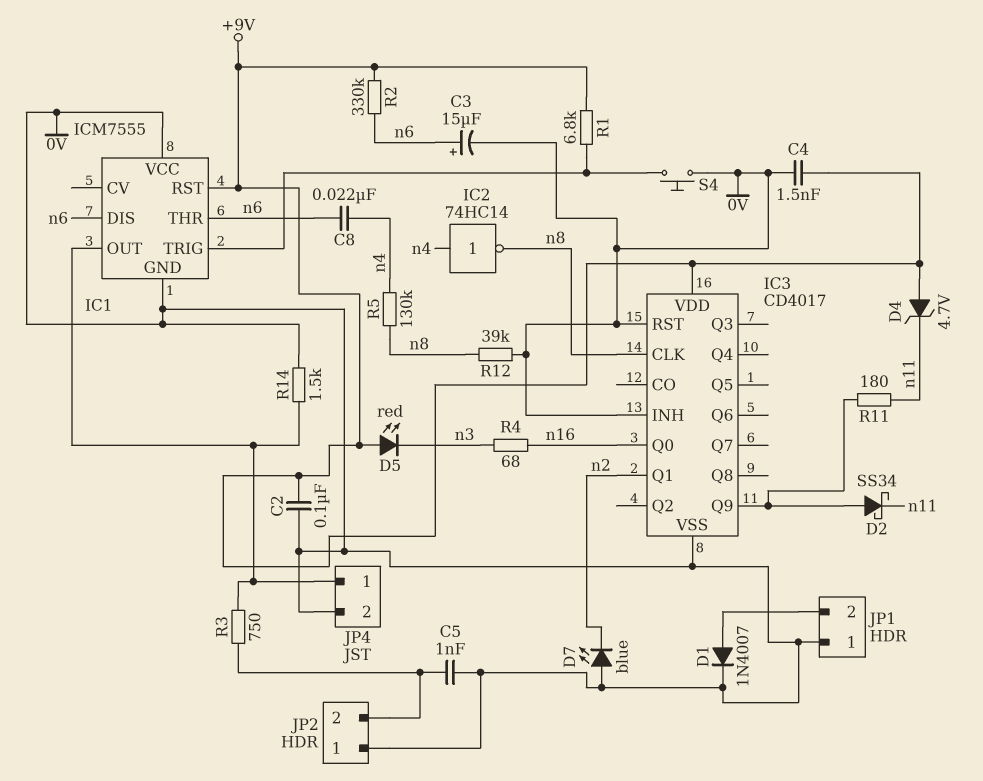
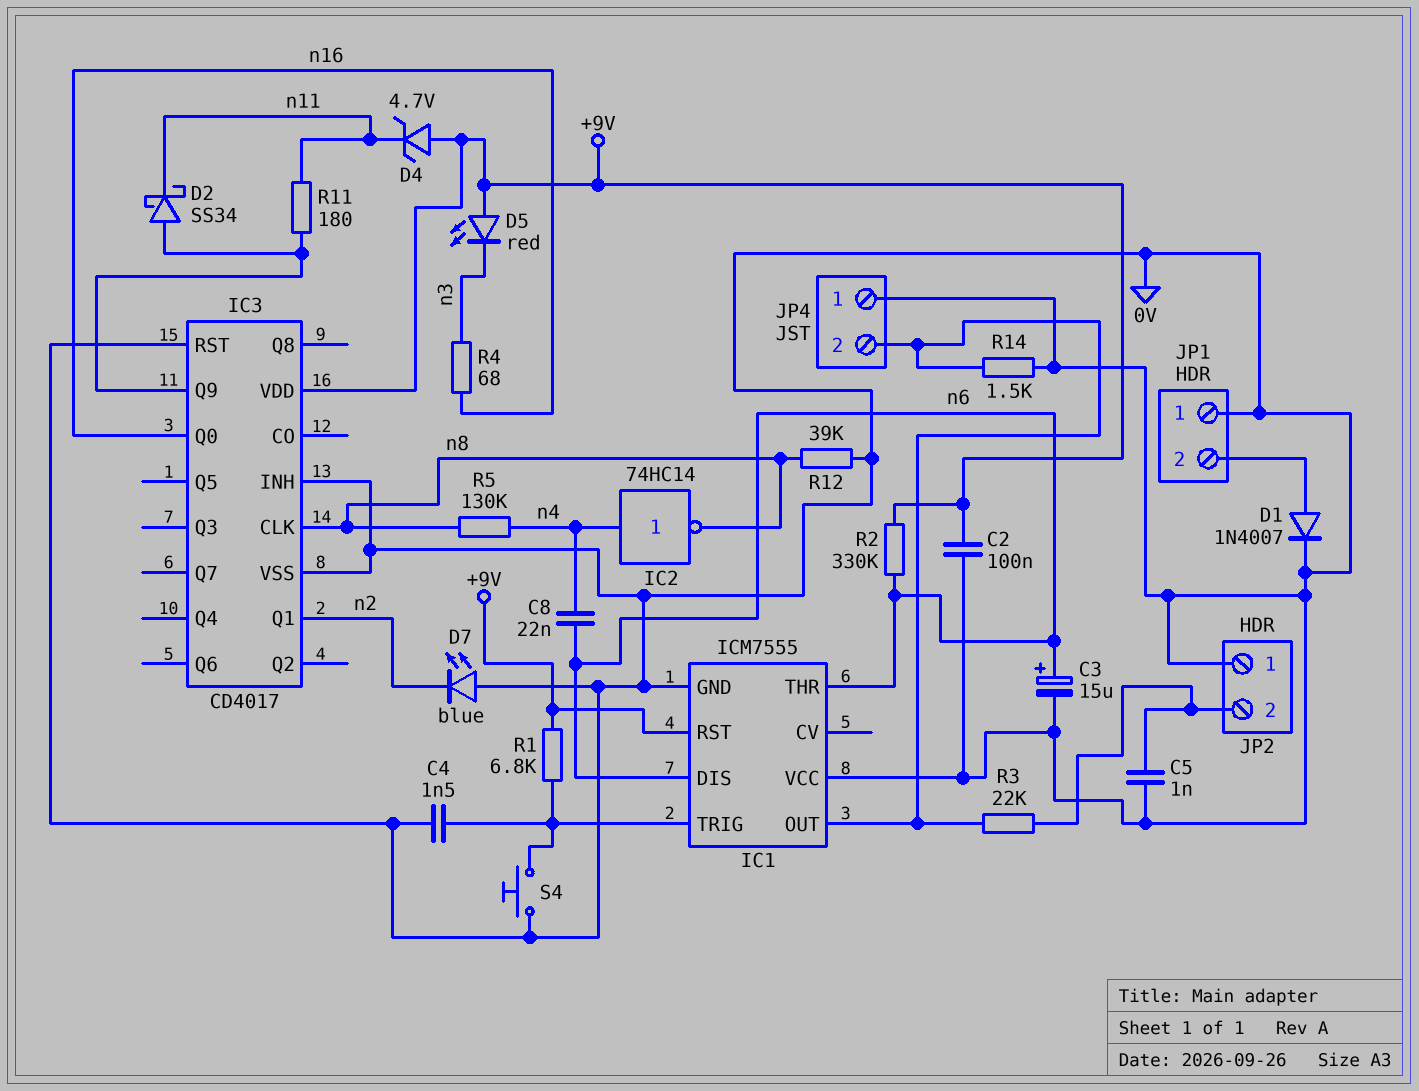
C4: 1.5nF (+9V, 0V) -> 1.5nF (0V, IC1/TRIG)
JP4 pin 1: IC1/OUT -> 0V
JP4 pin 2: 0V -> IC1/OUT
R3: 750 (IC1/OUT, JP2/2) -> 22k (IC1/OUT, JP2/2)

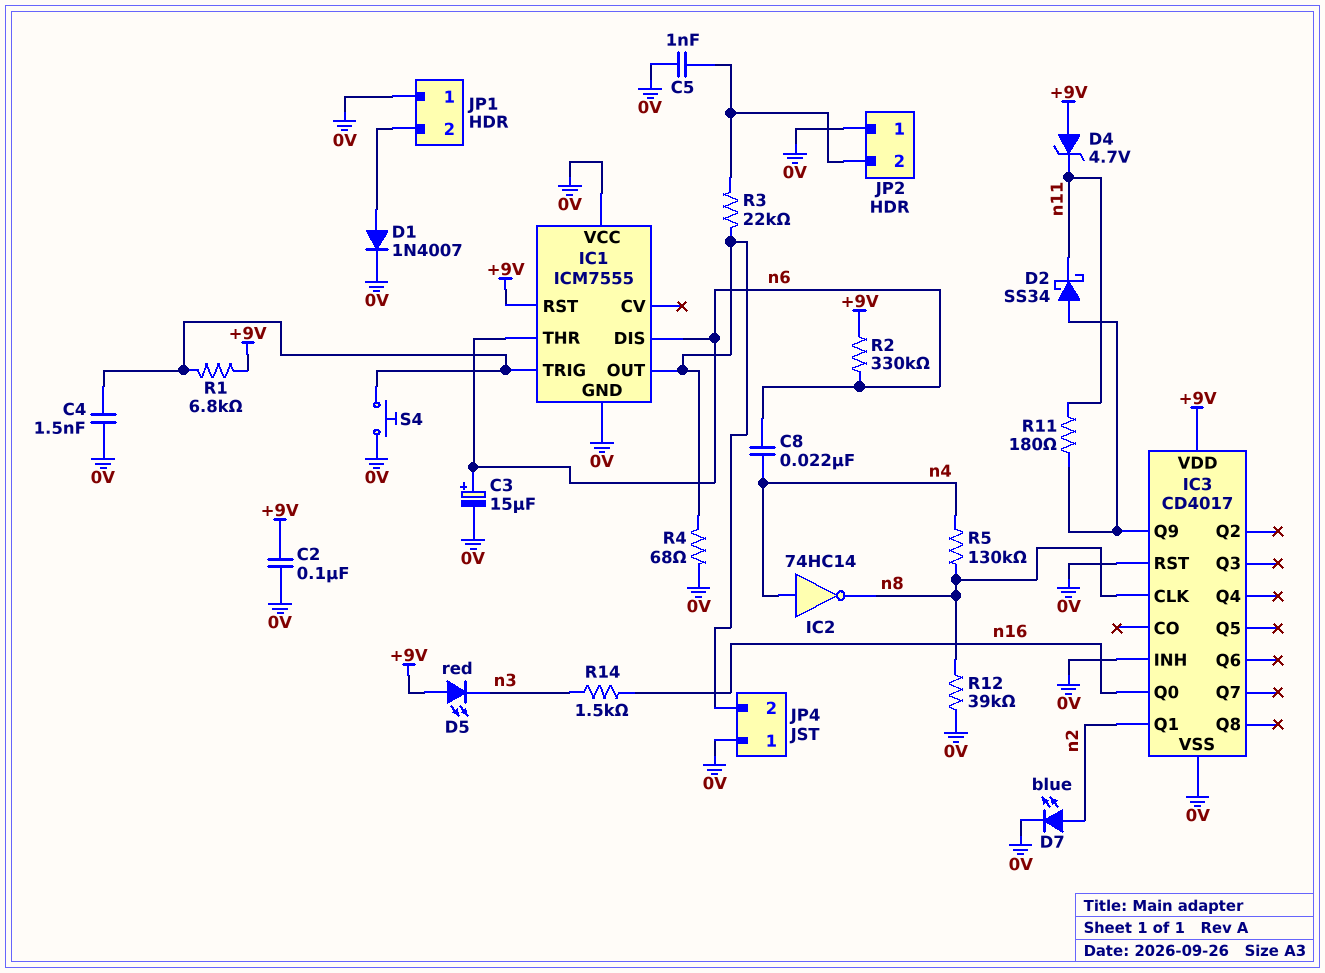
D7: LED blue (A 0V, K n2) -> LED blue (A n2, K 0V)
R4: 68 (n3, n16) -> 68 (0V, IC1/OUT)
R14: 1.5k (0V, IC1/OUT) -> 1.5k (n3, n16)

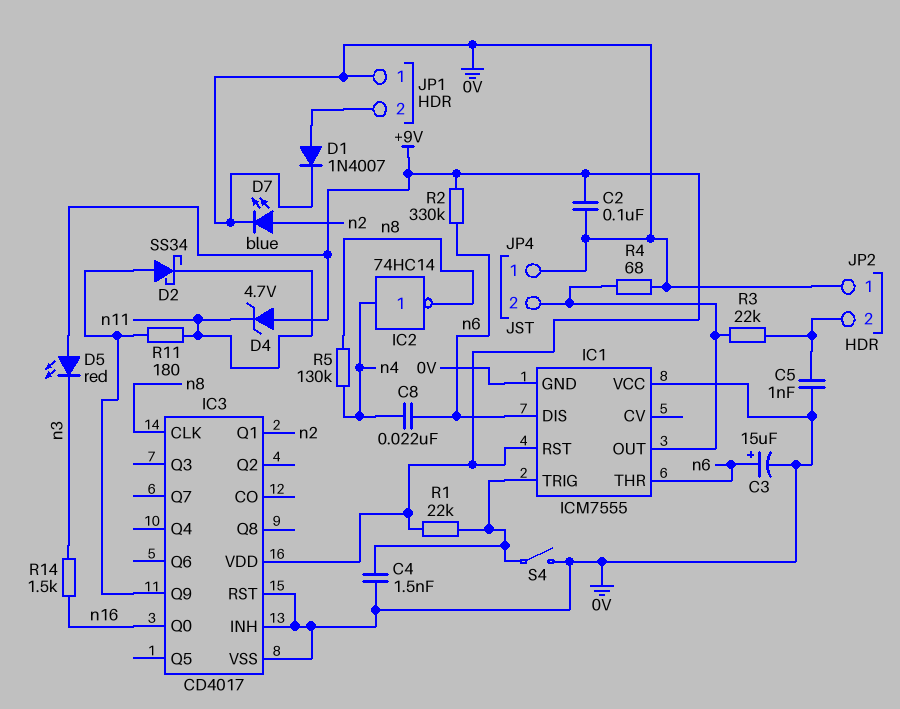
R1: 6.8k (+9V, IC1/TRIG) -> 22k (+9V, IC1/TRIG)
R12: 39k (0V, n8) -> none
S4: button (0V, IC1/TRIG) -> switch (0V, IC1/TRIG)

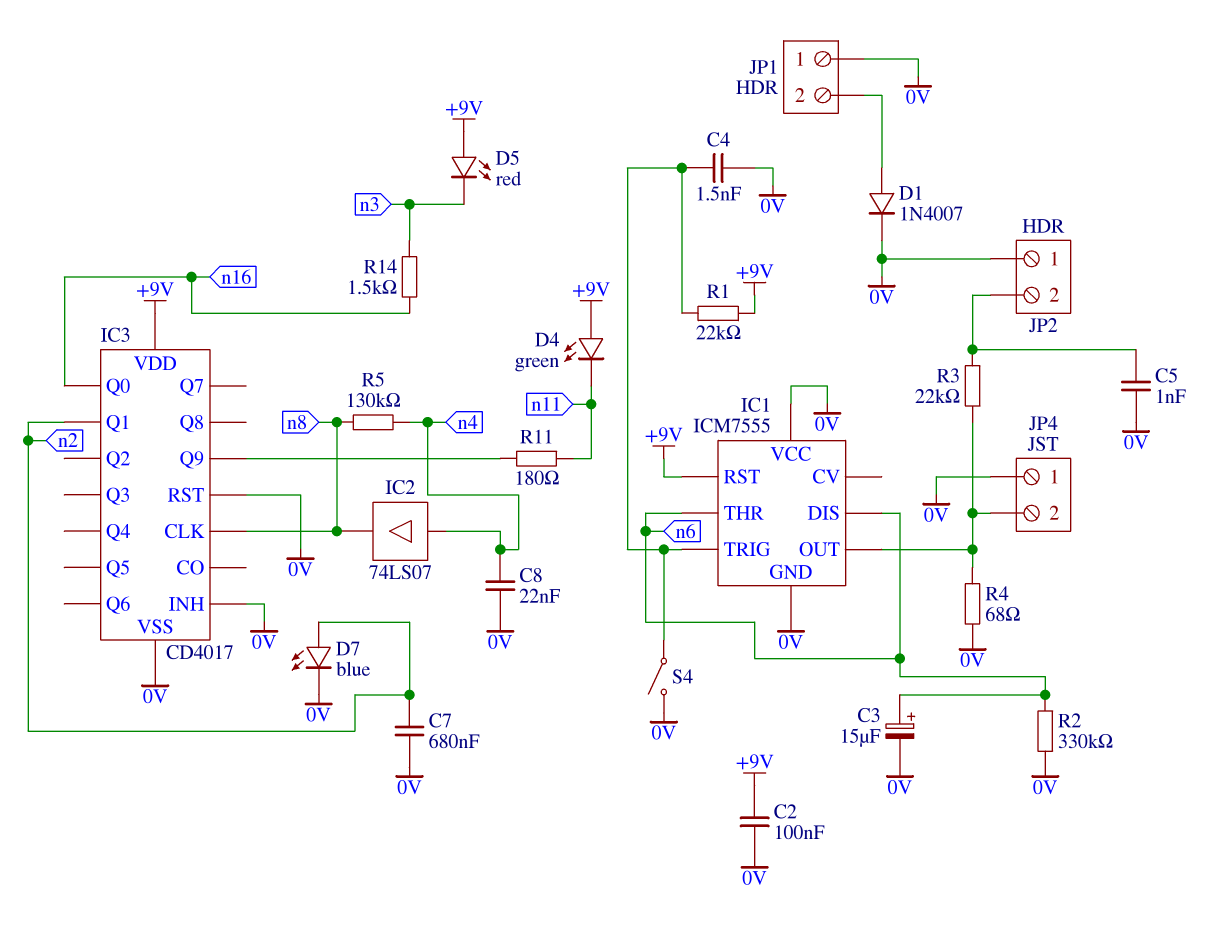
C7: none -> 680nF (0V, n2)
C8: 22nF (n4, n6) -> 22nF (0V, n4)
D2: schottky SS34 (A IC3/Q9, K n11) -> none
D4: zener 4.7V (A +9V, K n11) -> LED green (A +9V, K n11)
IC2: NOT 74HC14 (in n4, out n8) -> buffer 74LS07 (in n4, out n8)
R2: 330k (+9V, n6) -> 330k (0V, n6)

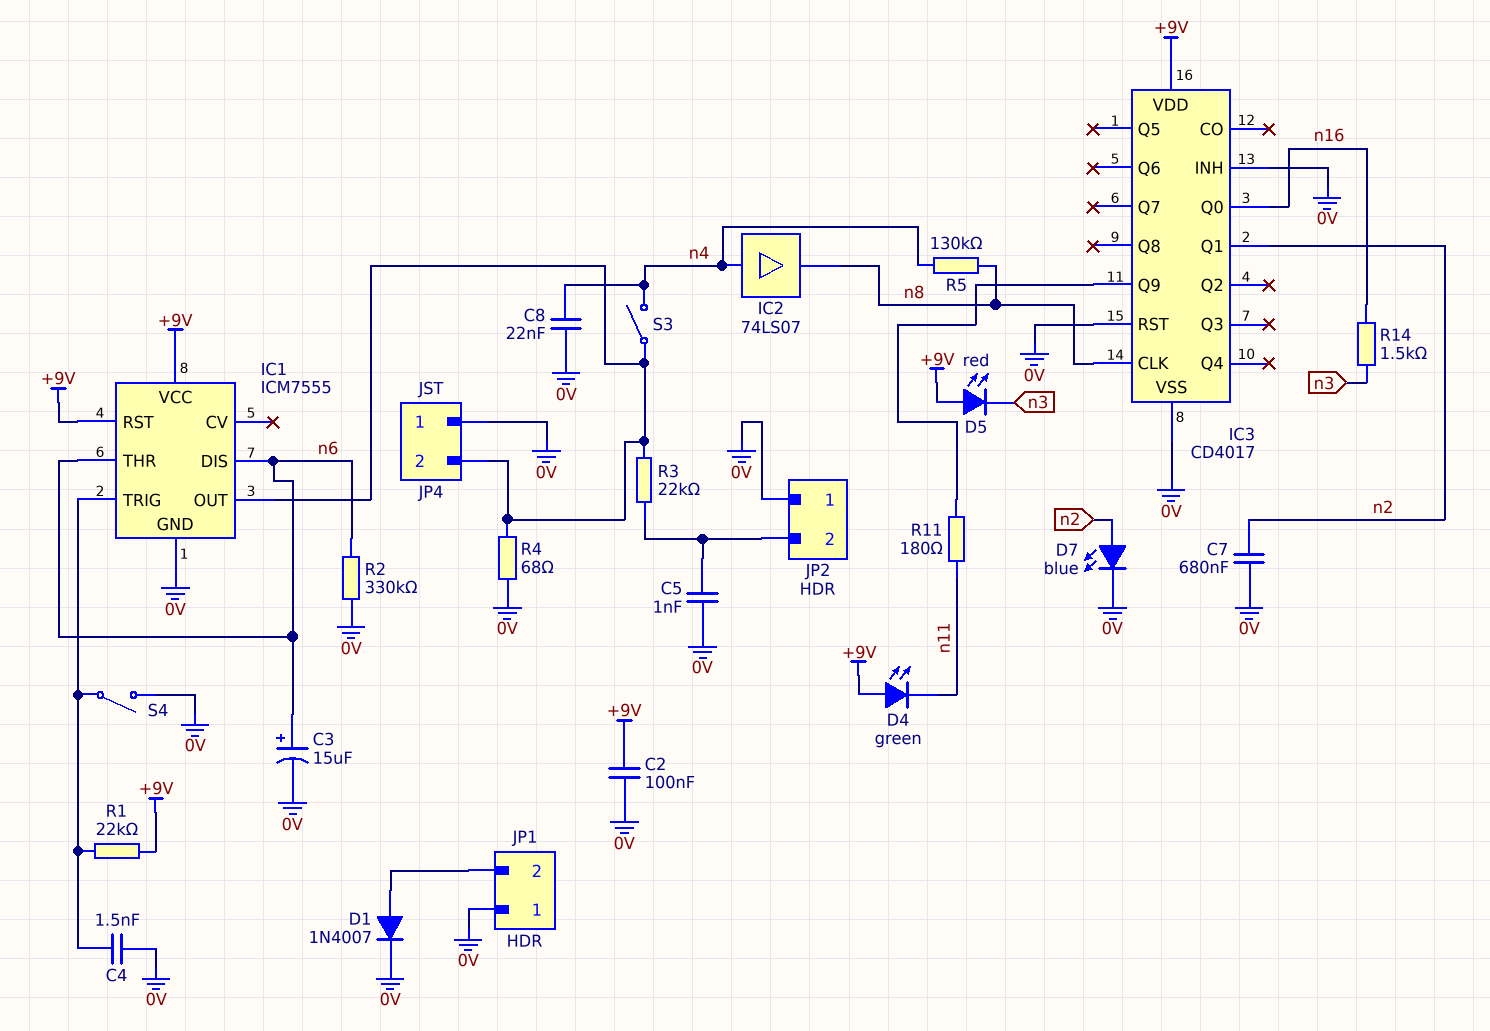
IC1 pin VCC: 0V -> +9V
S3: none -> switch (IC1/OUT, n4)

